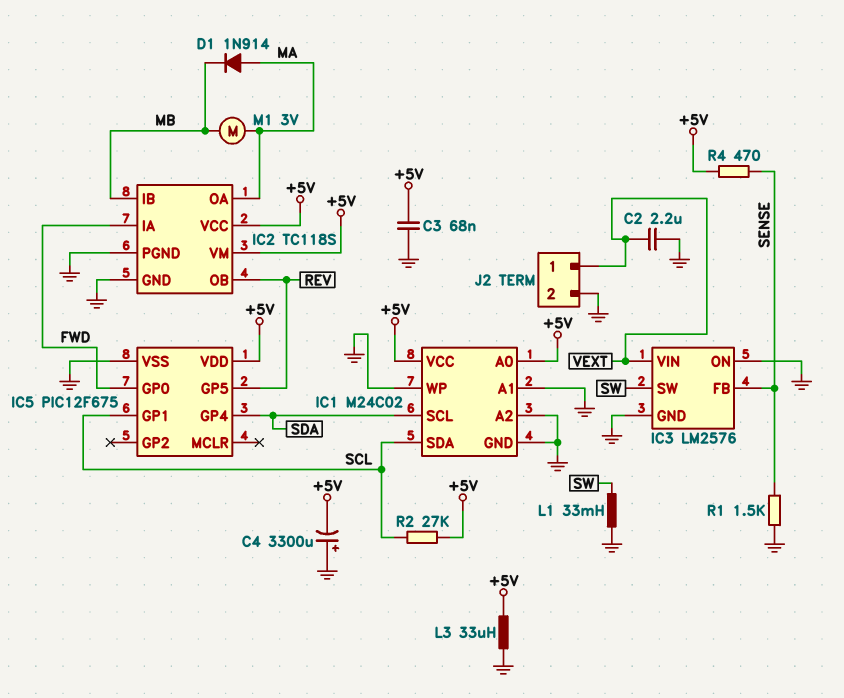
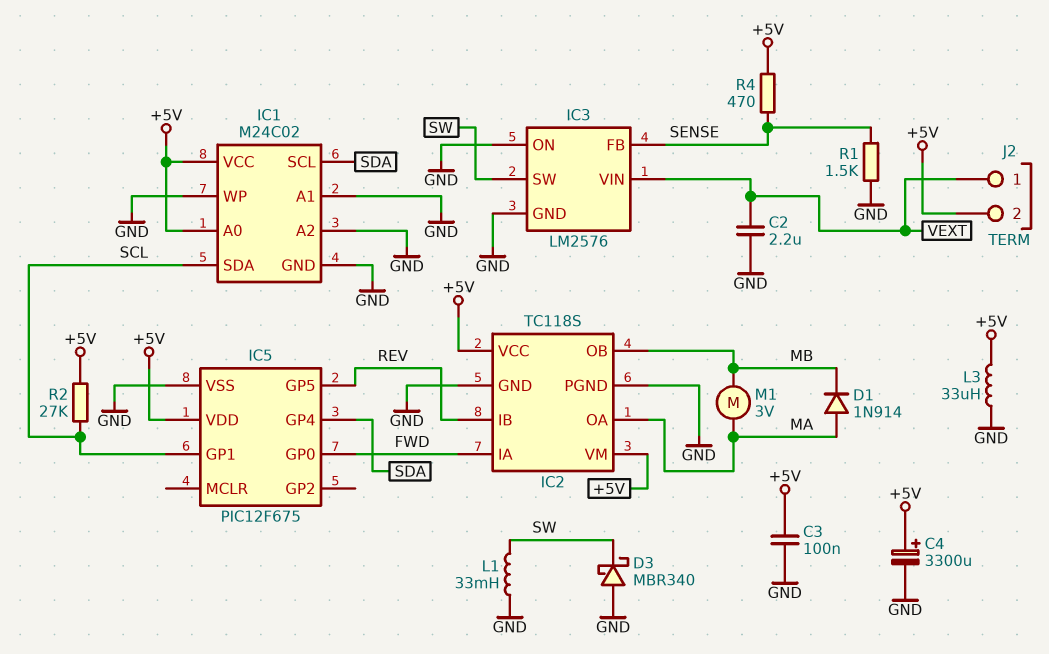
C3: 68nF (+5V, GND) -> 100nF (+5V, GND)
C4: 3300uF (plus GND, minus +5V) -> 3300uF (plus +5V, minus GND)
D3: none -> schottky MBR340 (A GND, K SW)
IC2 pin IB: MB -> REV
IC2 pin OB: REV -> MB
J2 pin 2: GND -> +5V

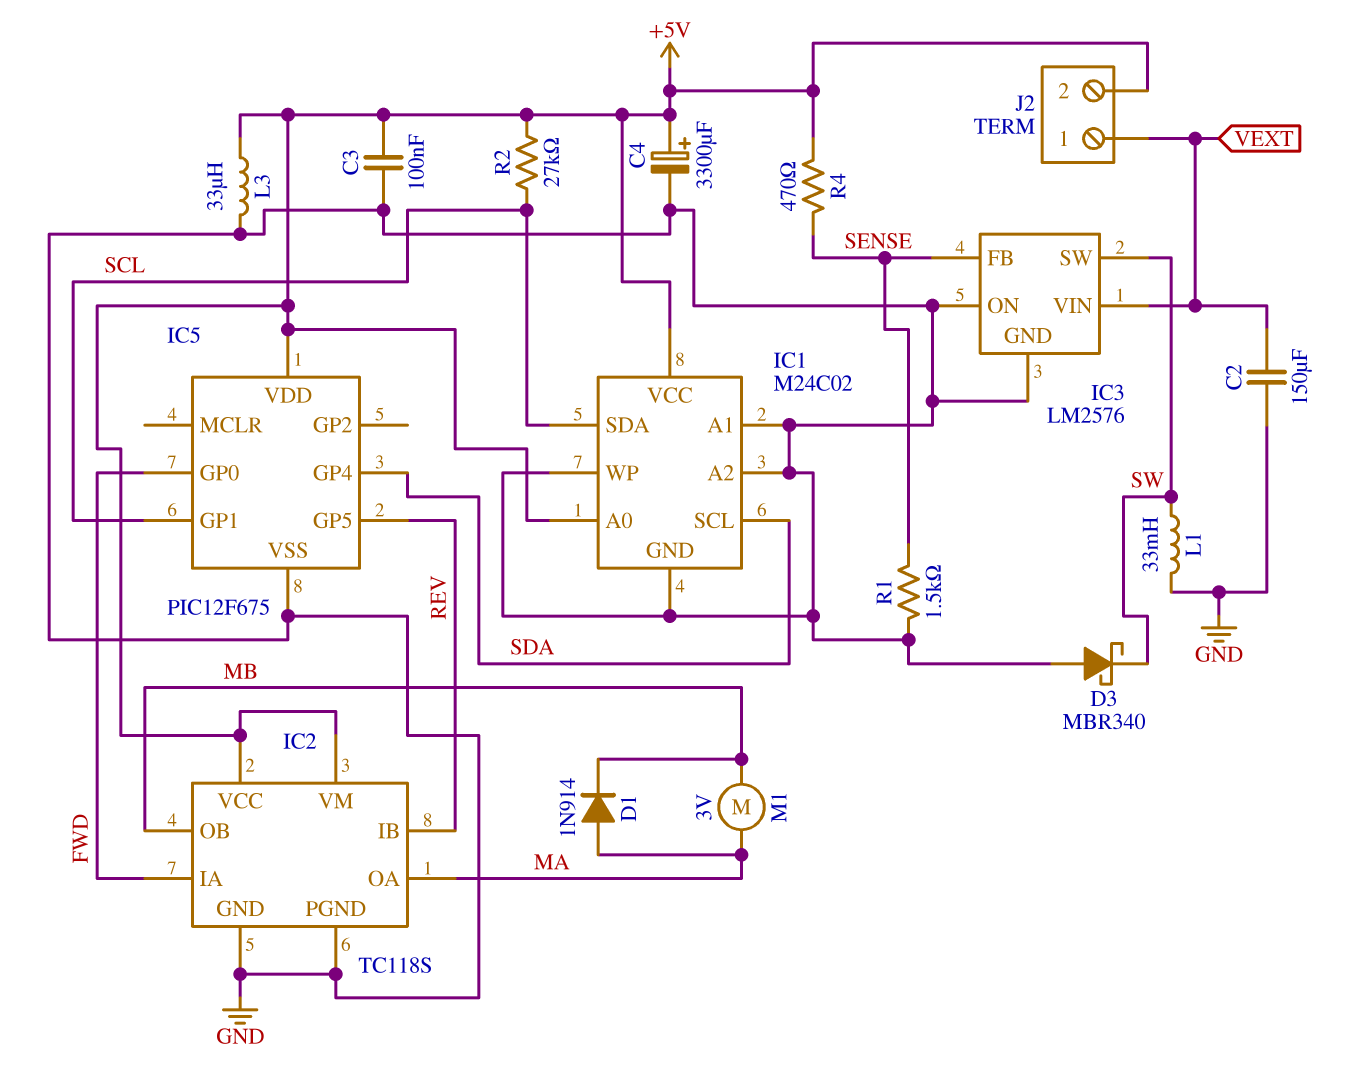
C2: 2.2uF (GND, VEXT) -> 150uF (GND, VEXT)

